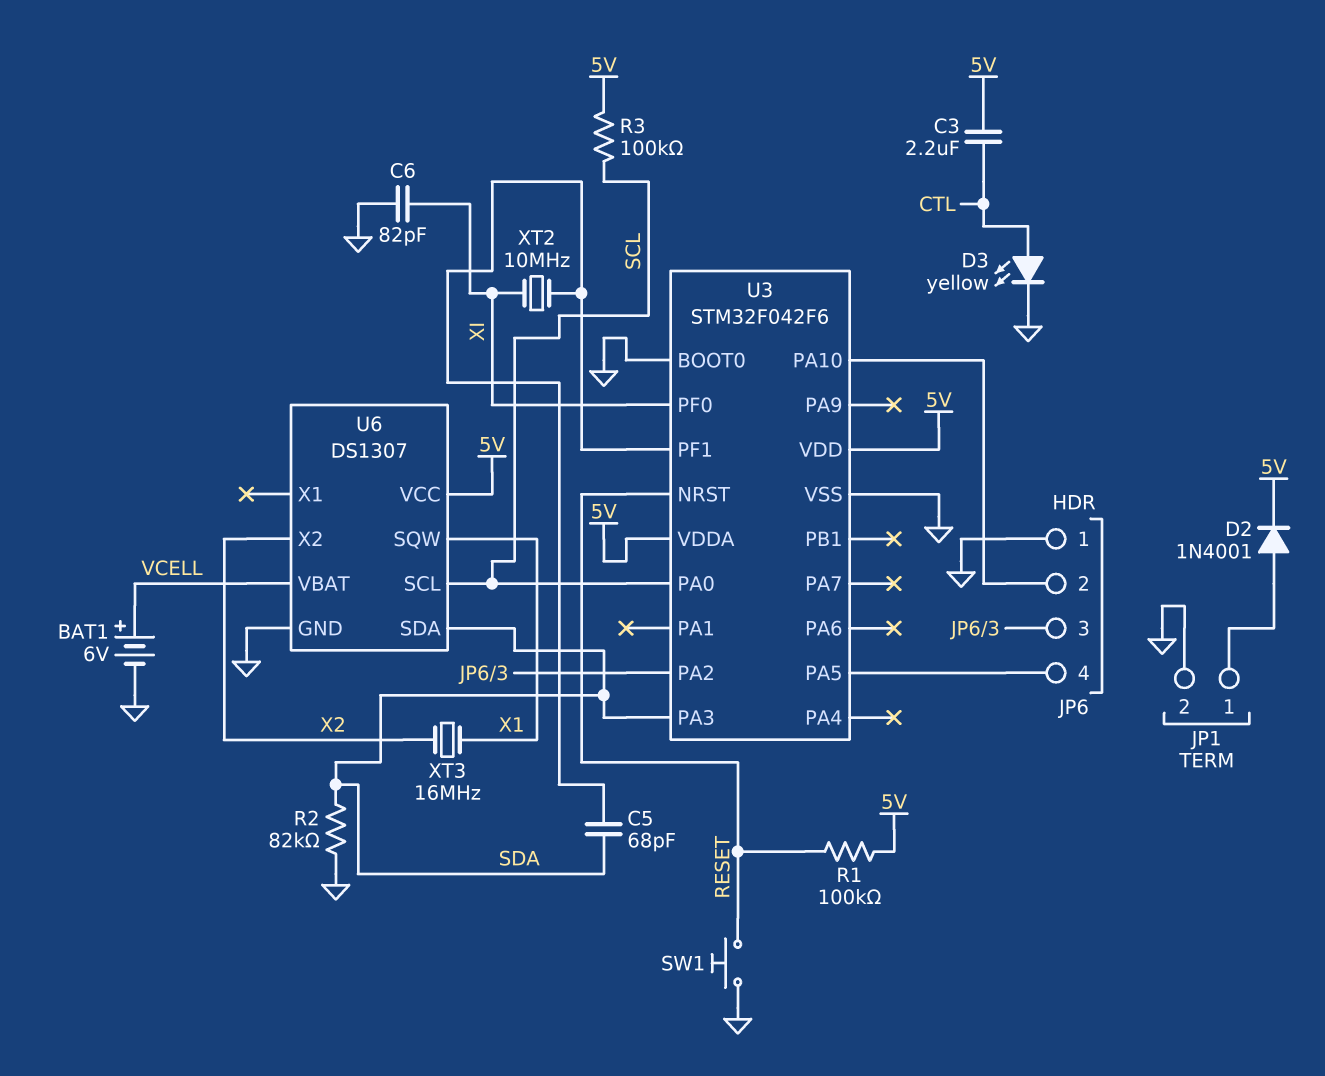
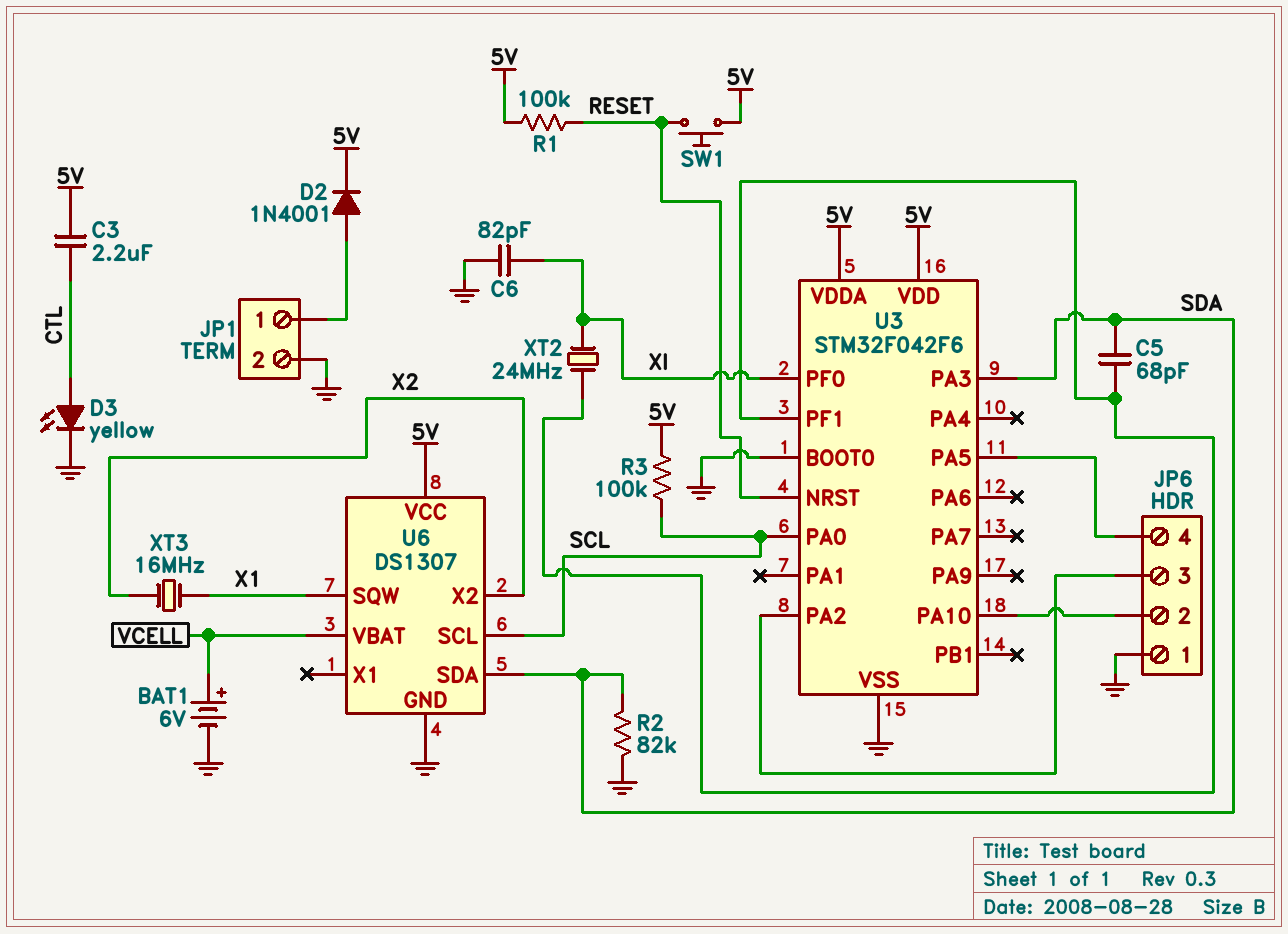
SW1: button (GND, RESET) -> button (5V, RESET)
XT2: 10MHz (U3/PF1, XI) -> 24MHz (U3/PF1, XI)

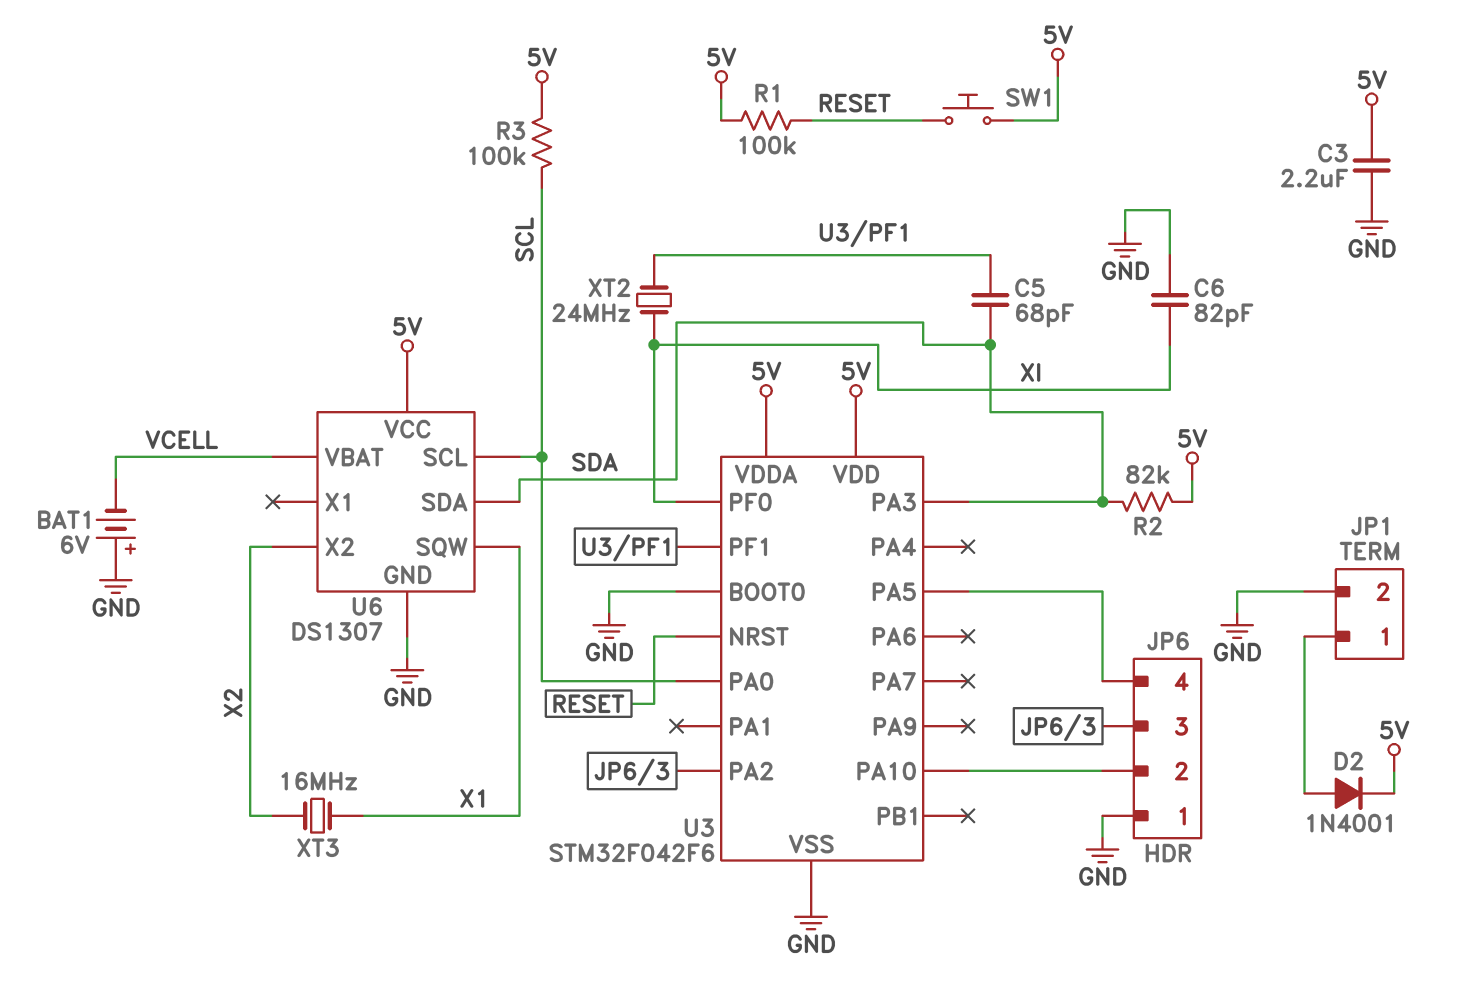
BAT1: 6V (plus VCELL, minus GND) -> 6V (plus GND, minus VCELL)
C3: 2.2uF (5V, CTL) -> 2.2uF (5V, GND)
D3: LED yellow (A CTL, K GND) -> none
R2: 82k (GND, SDA) -> 82k (5V, SDA)

